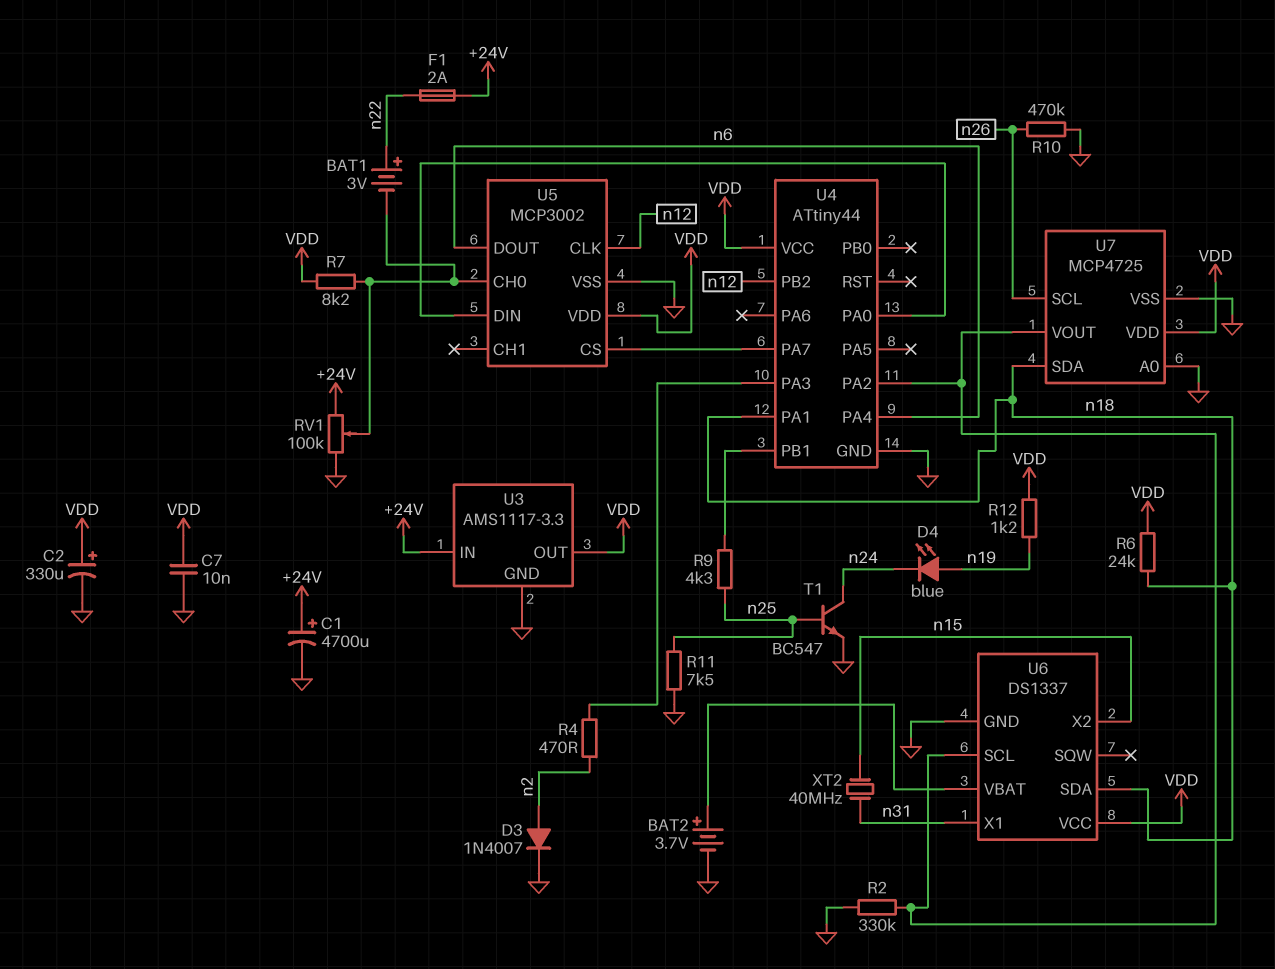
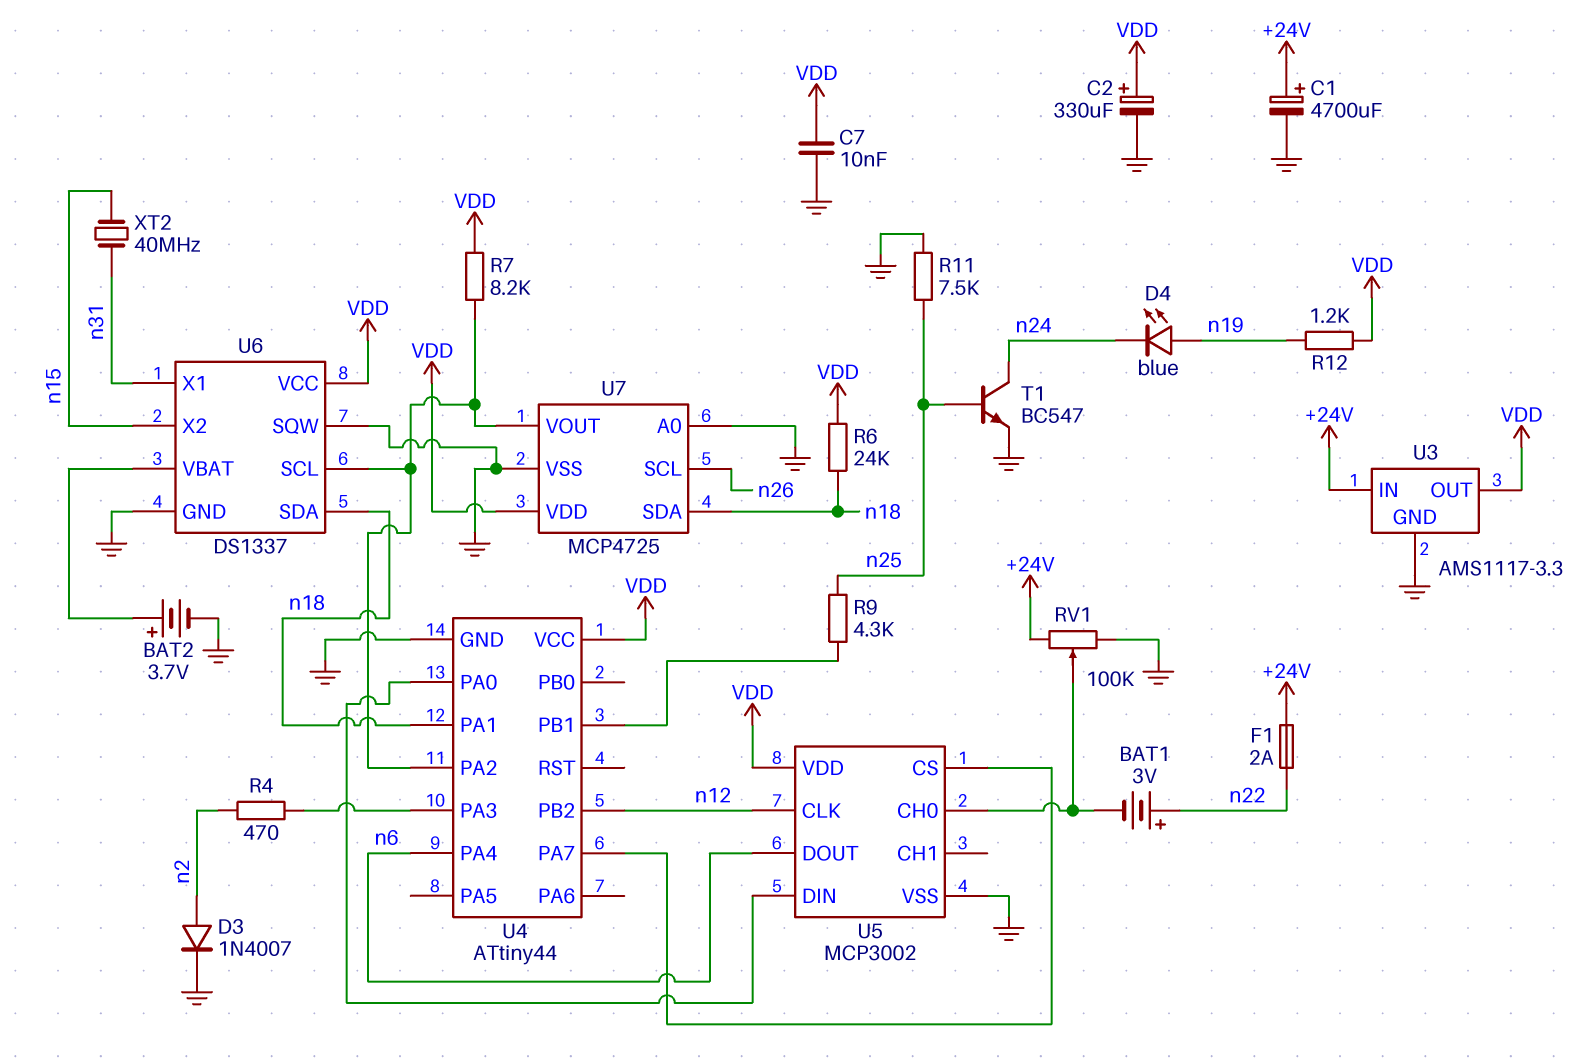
R2: 330k (GND, U4/PA2) -> none
R7: 8.2k (U5/CH0, VDD) -> 8.2k (U4/PA2, VDD)
R10: 470k (GND, n26) -> none
U6 pin SQW: none -> GND

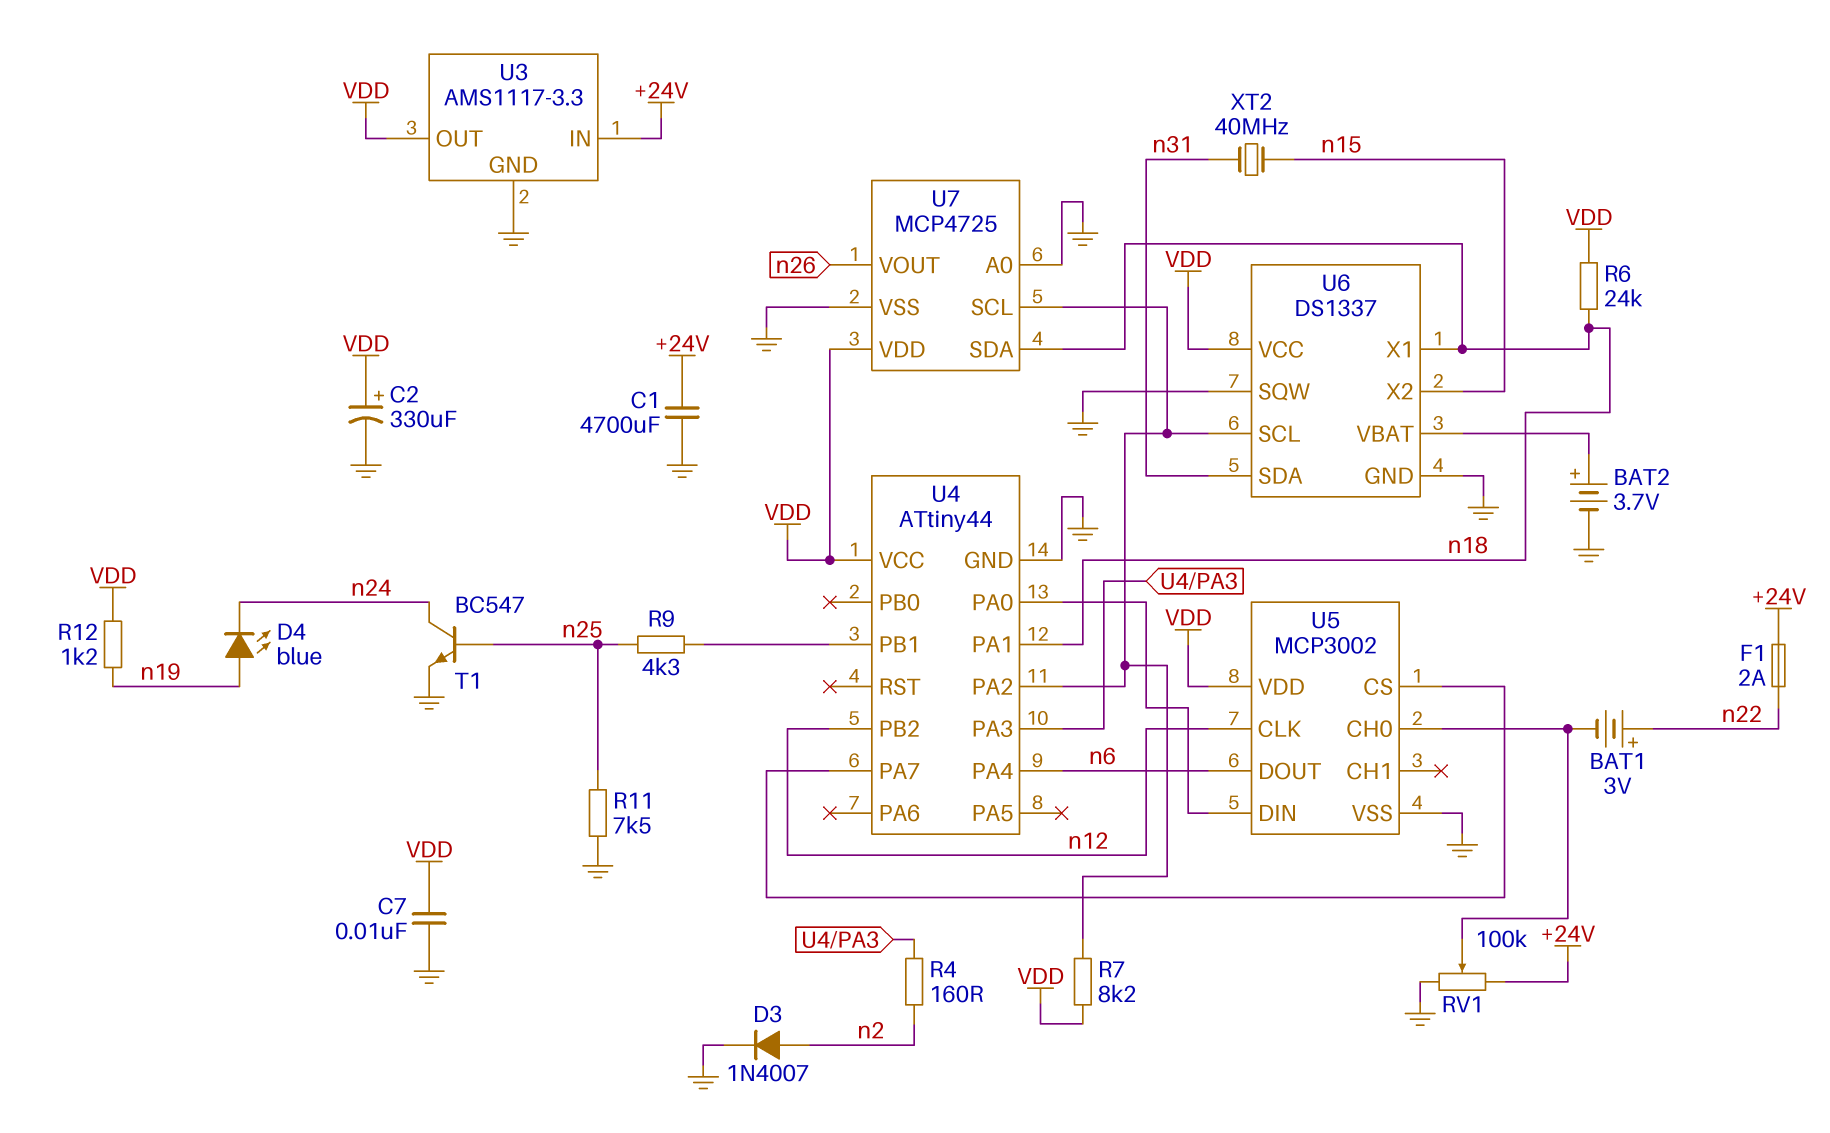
C1: 4700uF (plus +24V, minus GND) -> 4700uF (+24V, GND)
R4: 470 (U4/PA3, n2) -> 160 (U4/PA3, n2)
U6 pin SDA: n18 -> n31
U6 pin X1: n31 -> n18
U7 pin SCL: n26 -> U4/PA2
U7 pin VOUT: U4/PA2 -> n26

